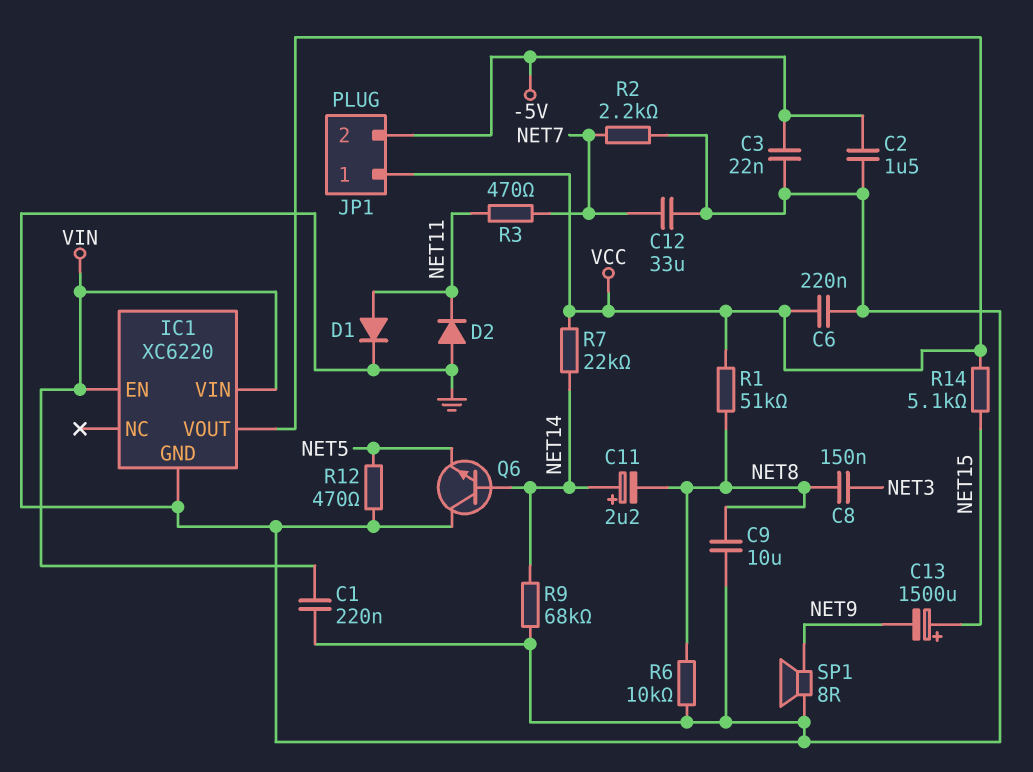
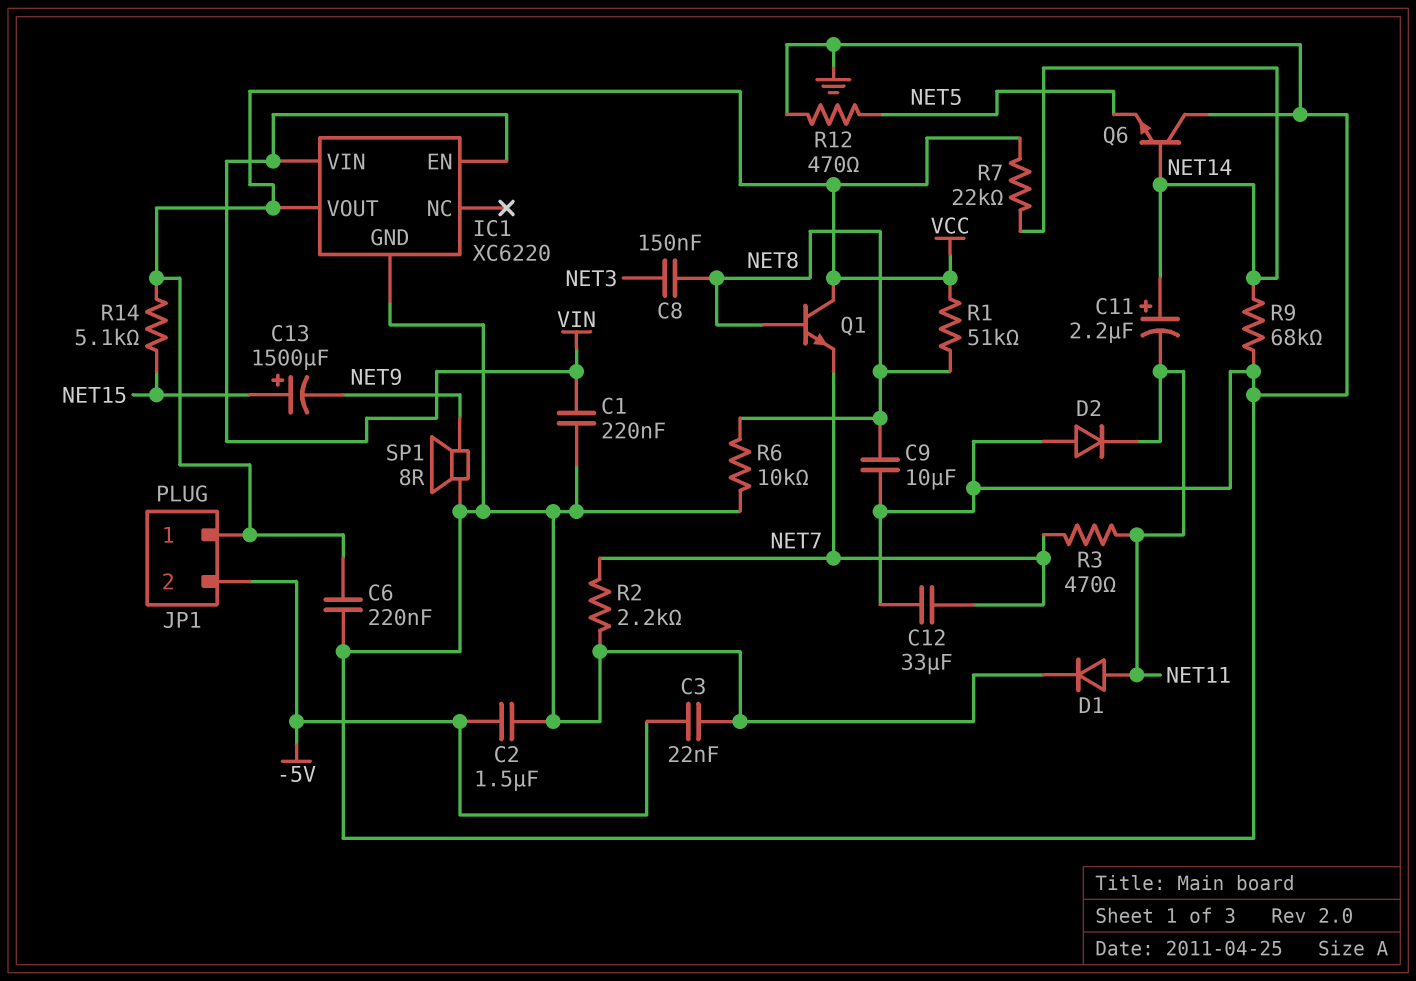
C11: 2.2uF (plus NET14, minus NET8) -> 2.2uF (plus NET14, minus NET11)
Q1: none -> NPN (B NET8, C VCC, E NET7)

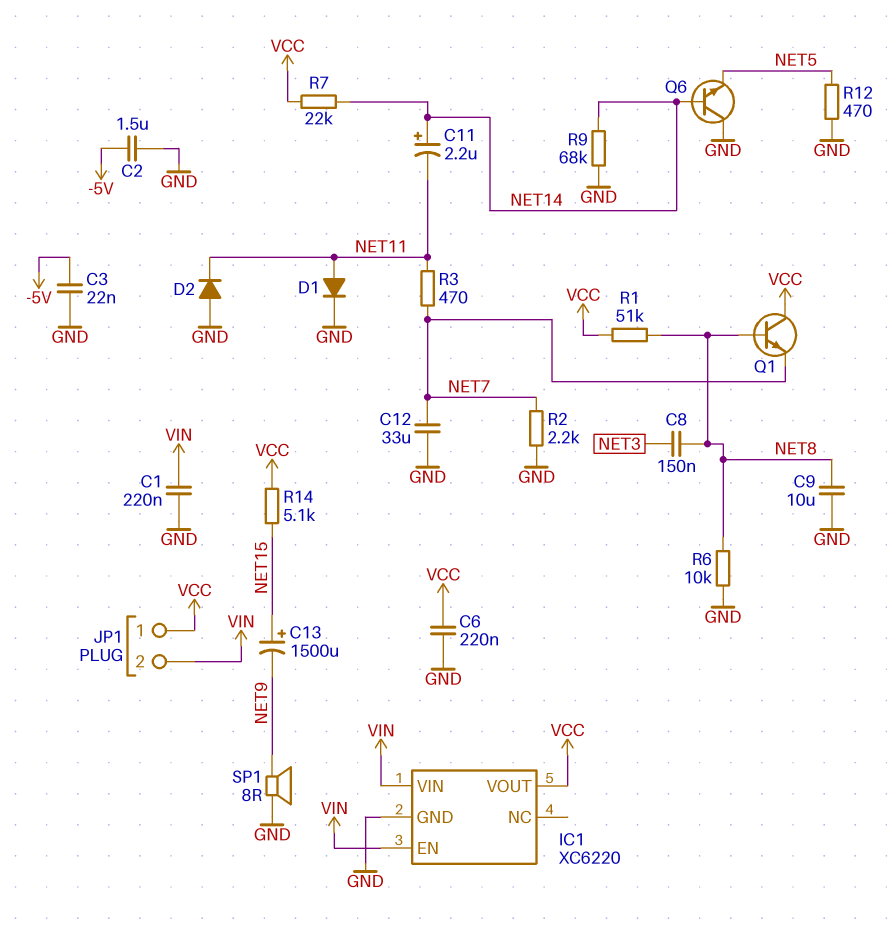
JP1 pin 2: -5V -> VIN

